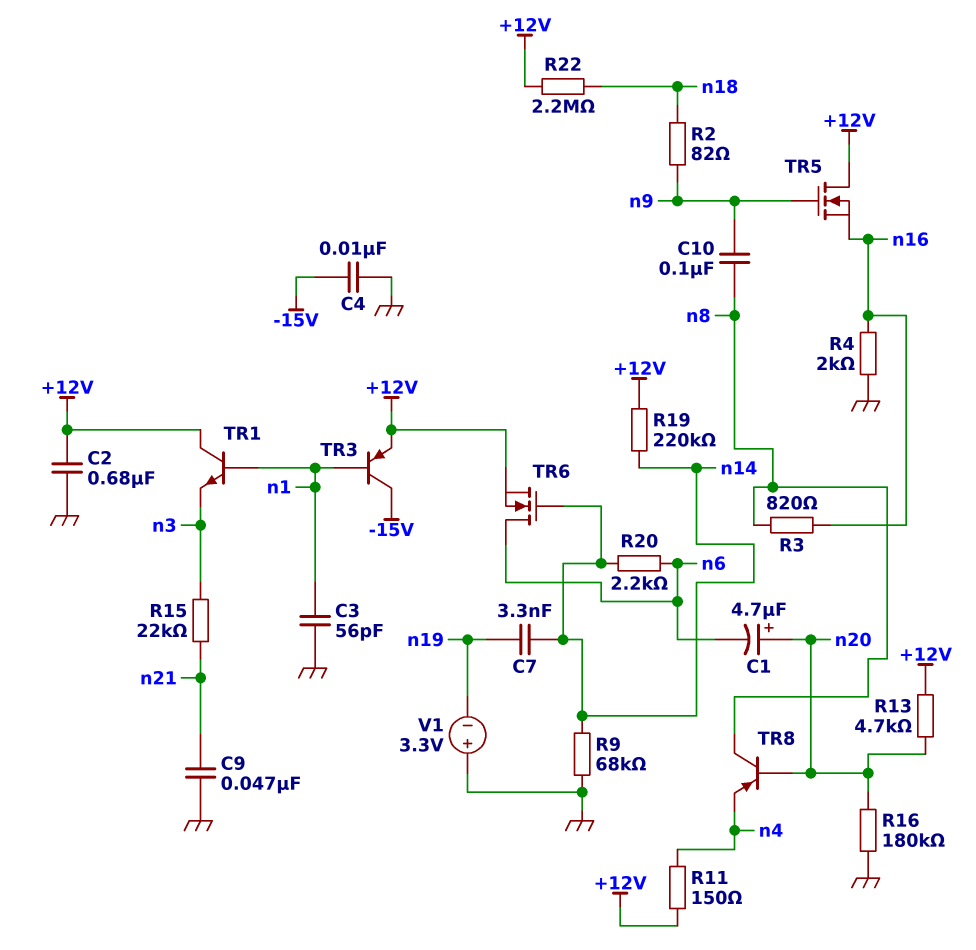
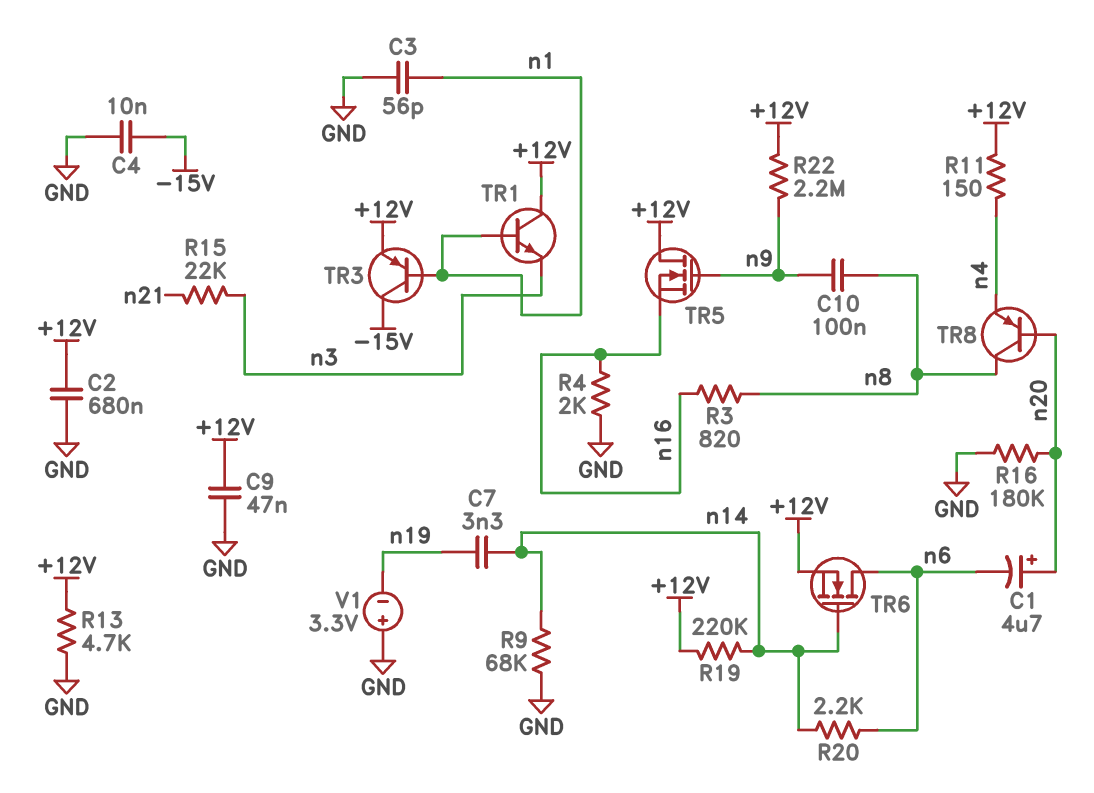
C9: 47nF (GND, n21) -> 47nF (+12V, GND)
R2: 82 (n9, n18) -> none
R13: 4.7k (+12V, n20) -> 4.7k (+12V, GND)
R22: 2.2M (+12V, n18) -> 2.2M (+12V, n9)

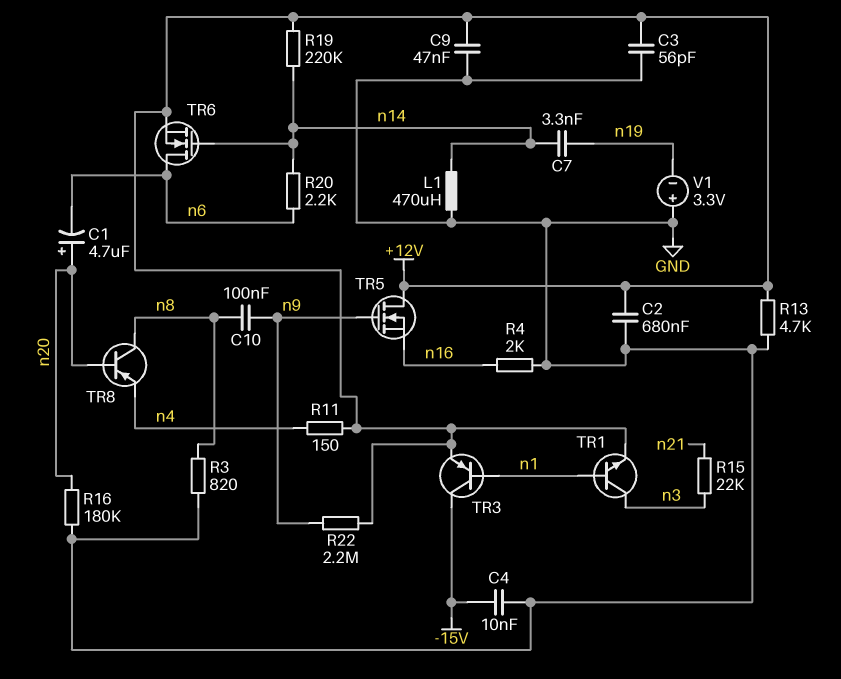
C3: 56pF (GND, n1) -> 56pF (+12V, GND)
L1: none -> 470uH (GND, n14)
R3: 820 (n8, n16) -> 820 (GND, n8)
R9: 68k (GND, n14) -> none
TR1: NPN (B n1, C +12V, E n3) -> NPN (B n1, C n3, E +12V)

